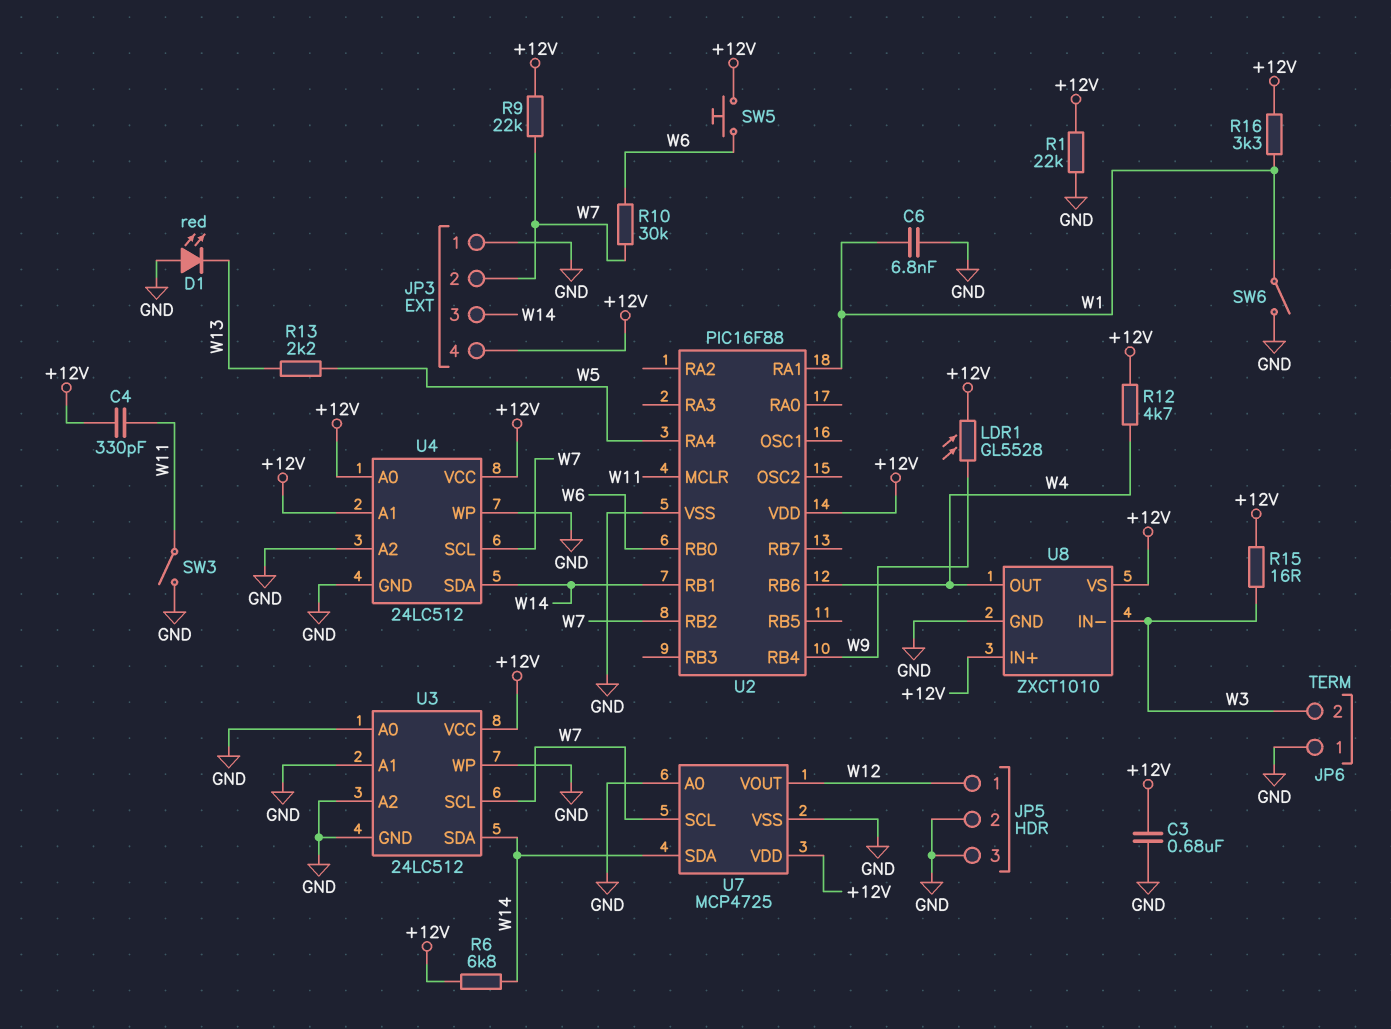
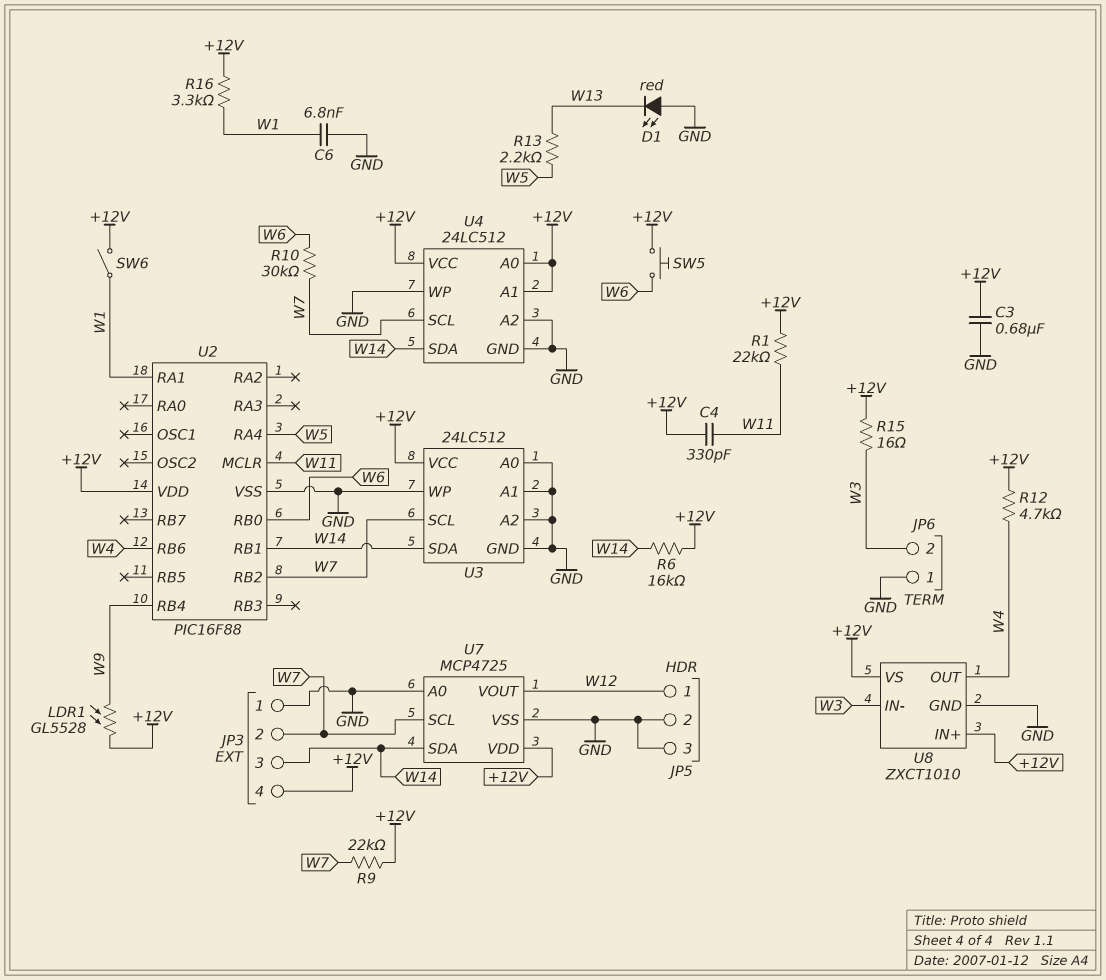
R1: 22k (+12V, GND) -> 22k (+12V, W11)
R6: 6.8k (+12V, W14) -> 16k (+12V, W14)
SW3: switch (GND, W11) -> none
SW6: switch (GND, W1) -> switch (+12V, W1)

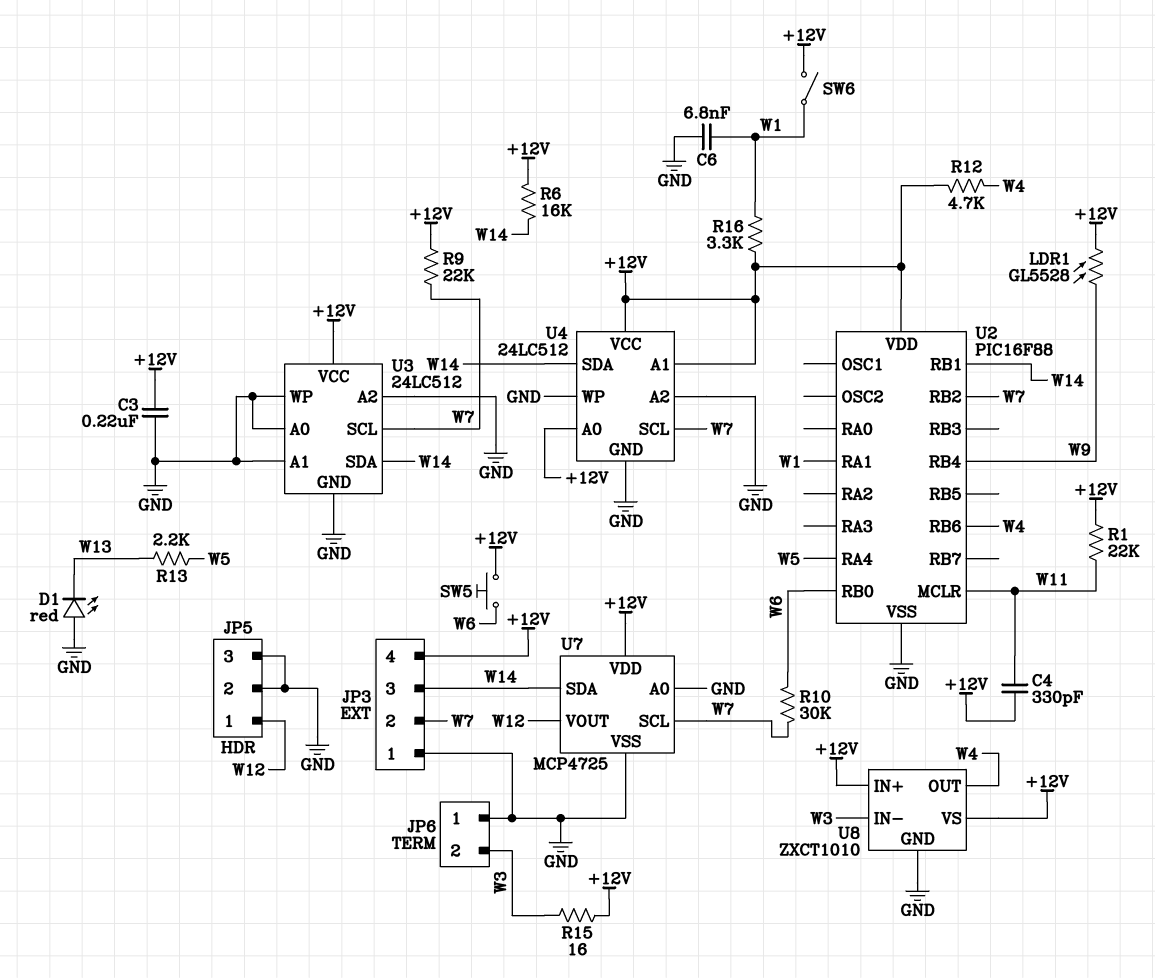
C3: 680nF (+12V, GND) -> 220nF (+12V, GND)

